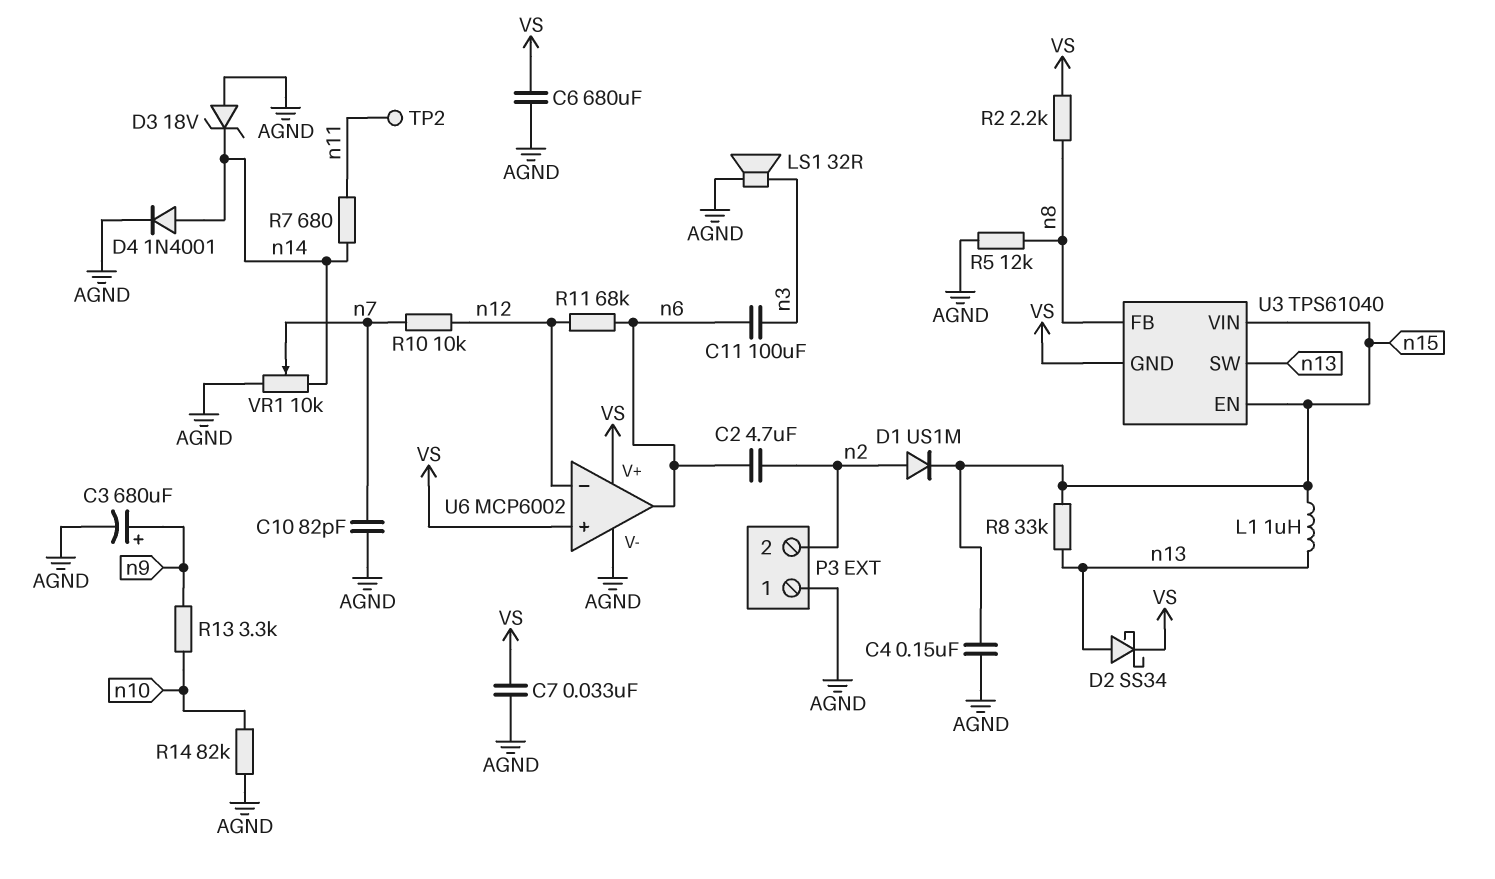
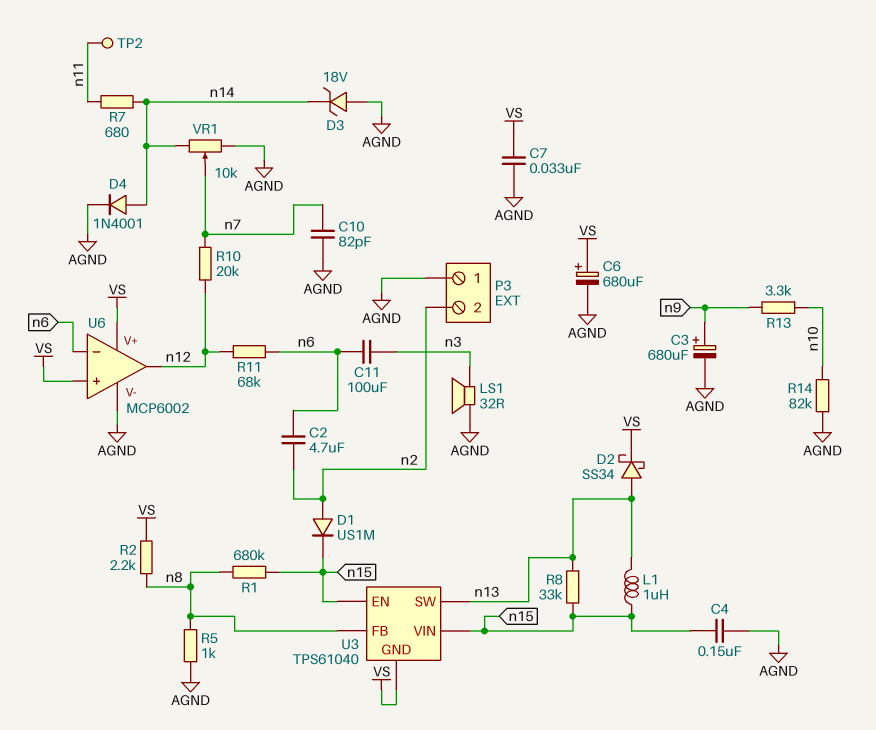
C6: 680uF (AGND, VS) -> 680uF (plus VS, minus AGND)
R1: none -> 680k (n8, n15)
R5: 12k (AGND, n8) -> 1k (AGND, n8)
R10: 10k (n7, n12) -> 20k (n7, n12)
U6 pin in-: n12 -> n6
U6 pin out: n6 -> n12

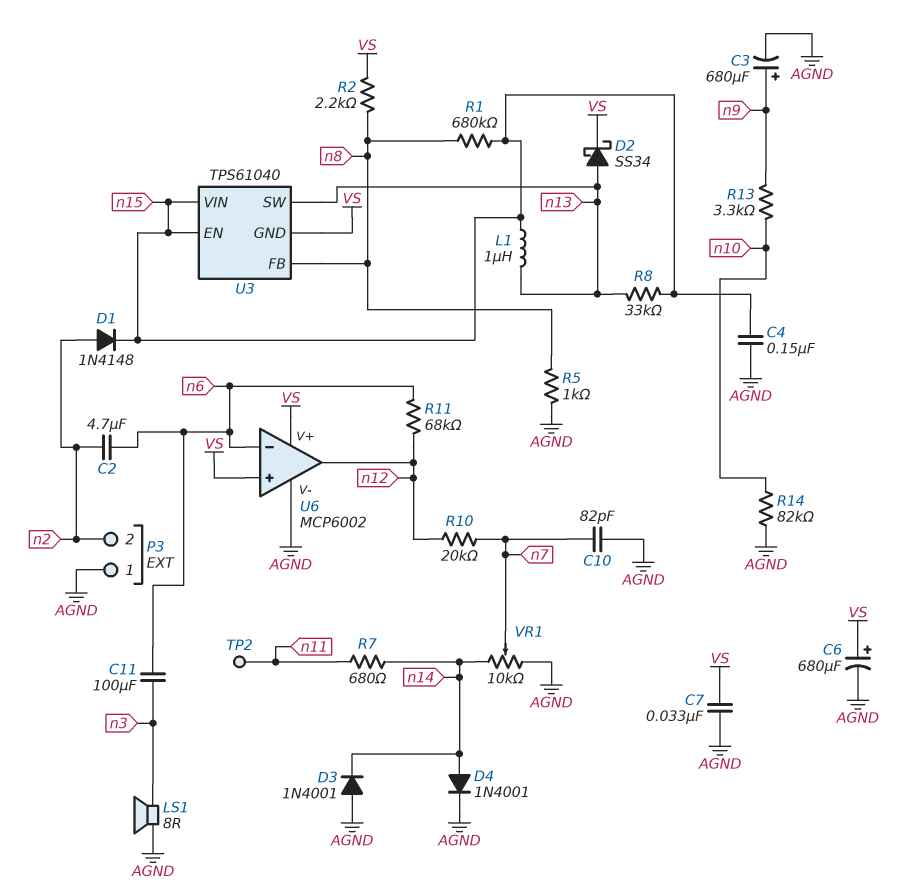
D1: diode US1M (A n2, K n15) -> diode 1N4148 (A n2, K n15)
D3: zener 18V (A AGND, K n14) -> diode 1N4001 (A AGND, K n14)
LS1: speaker 32R (AGND, n3) -> speaker 8R (AGND, n3)

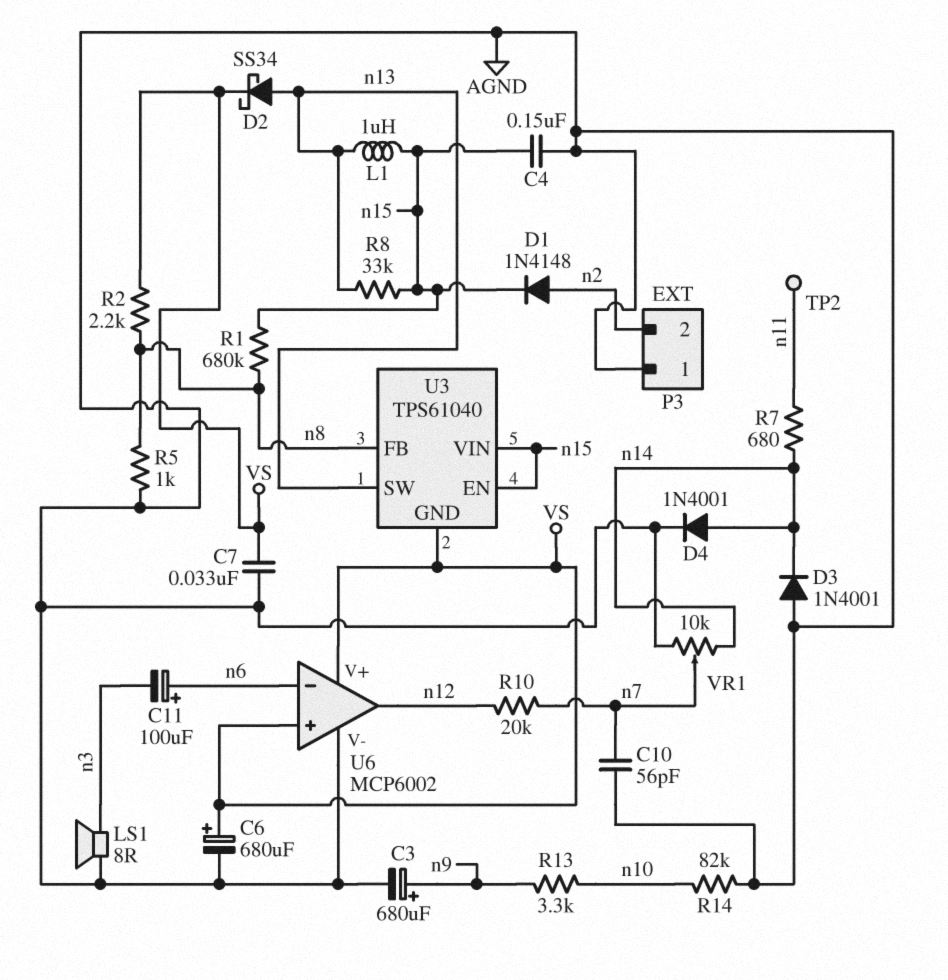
C2: 4.7uF (n2, n6) -> none
C10: 82pF (AGND, n7) -> 56pF (AGND, n7)
C11: 100uF (n3, n6) -> 100uF (plus n6, minus n3)
R11: 68k (n6, n12) -> none

